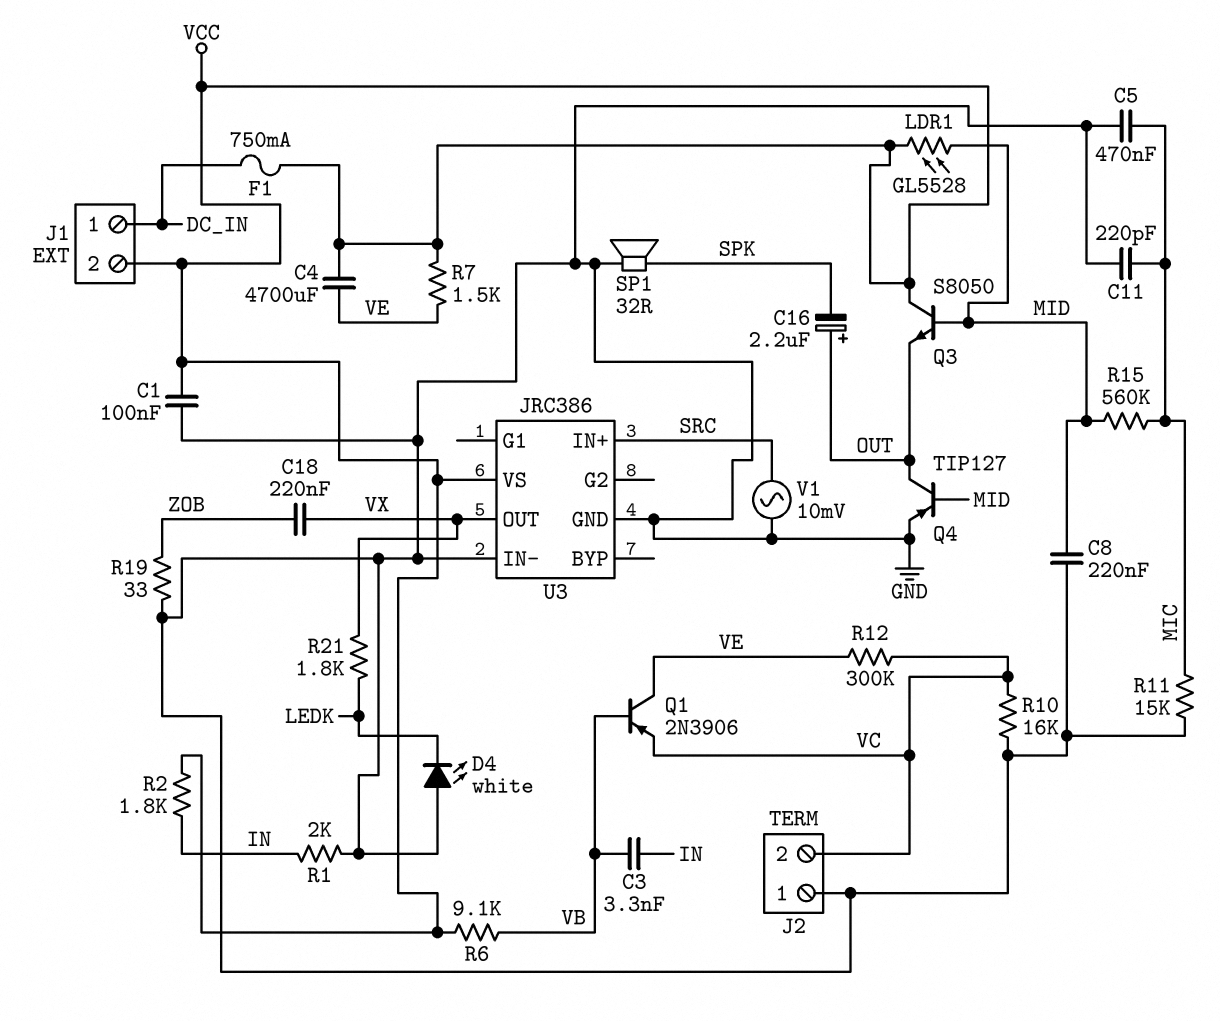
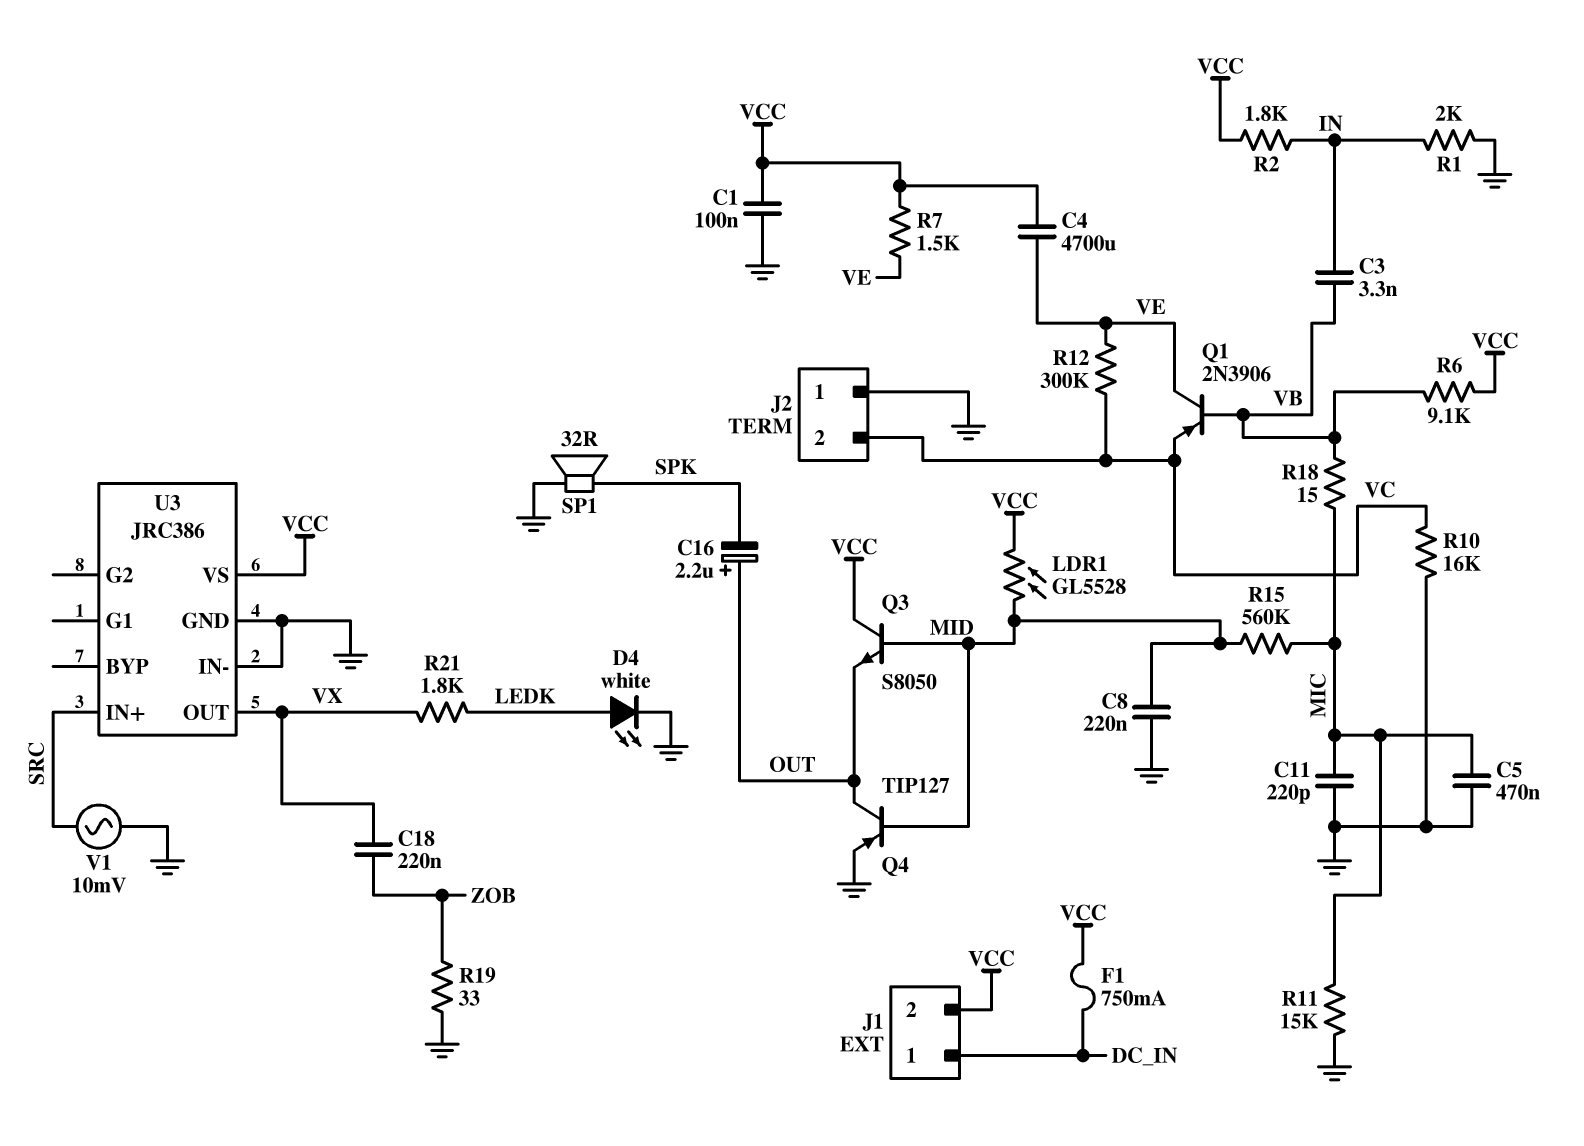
D4: LED white (A GND, K LEDK) -> LED white (A LEDK, K GND)
R18: none -> 15 (MIC, VB)

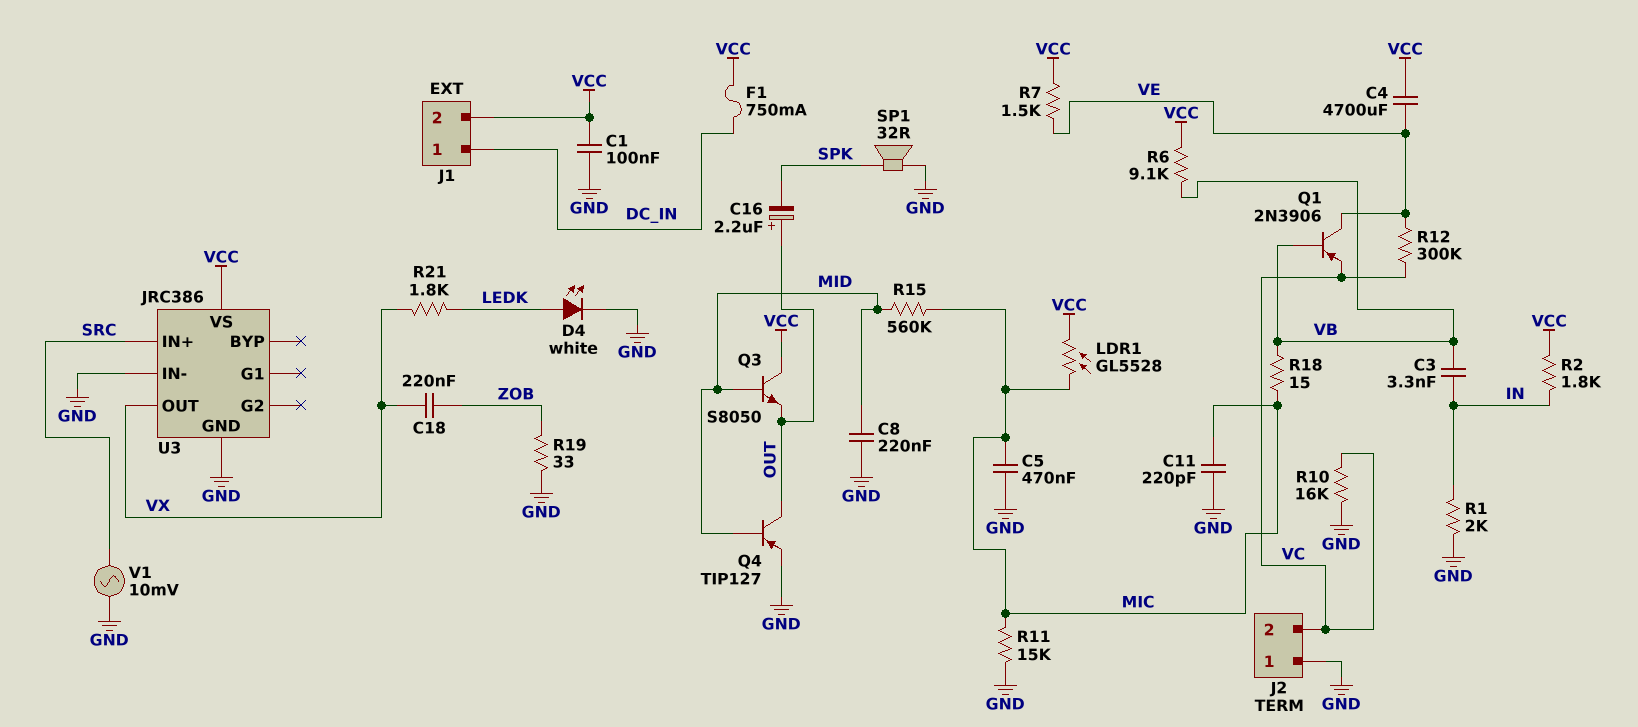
LDR1: GL5528 (MID, VCC) -> GL5528 (MIC, VCC)

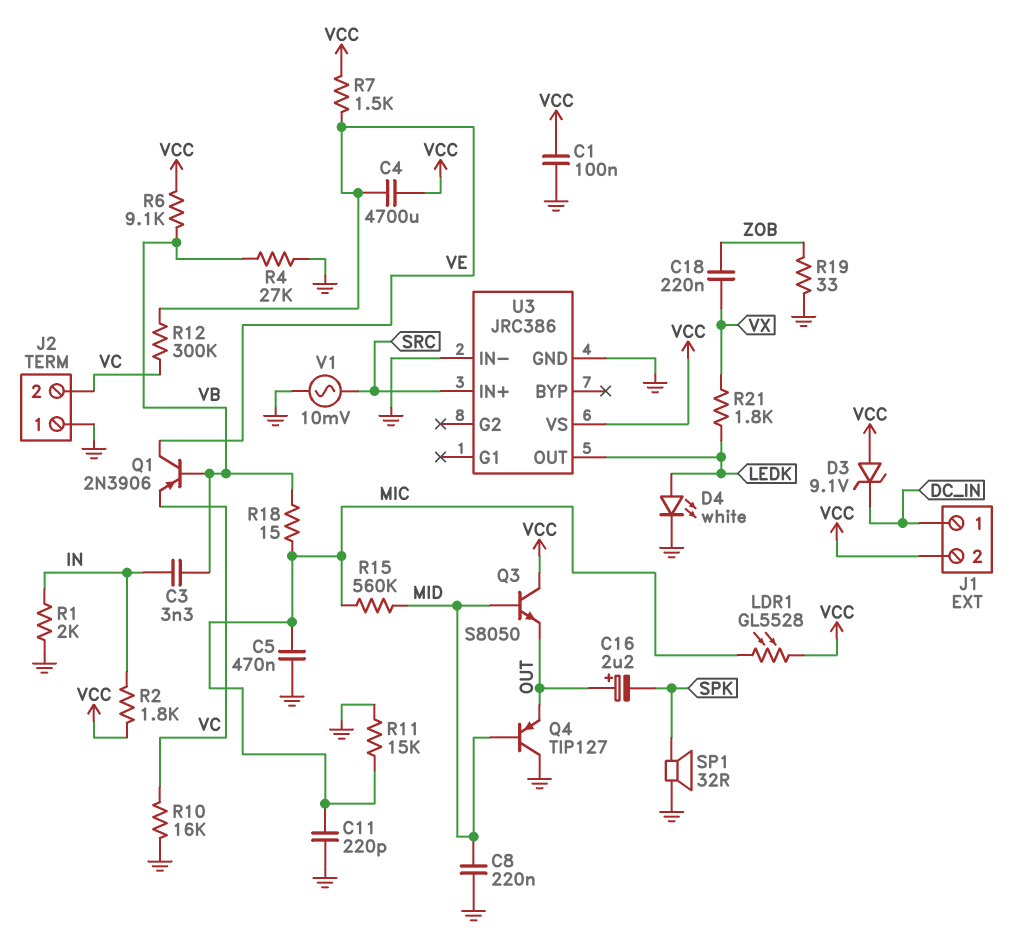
D3: none -> zener 9.1V (A VCC, K DC_IN)
F1: 750mA (DC_IN, VCC) -> none
Q4: PNP TIP127 (B MID, C OUT, E GND) -> PNP TIP127 (B MID, C GND, E OUT)
R4: none -> 27k (GND, VB)
U3 pin OUT: VX -> LEDK

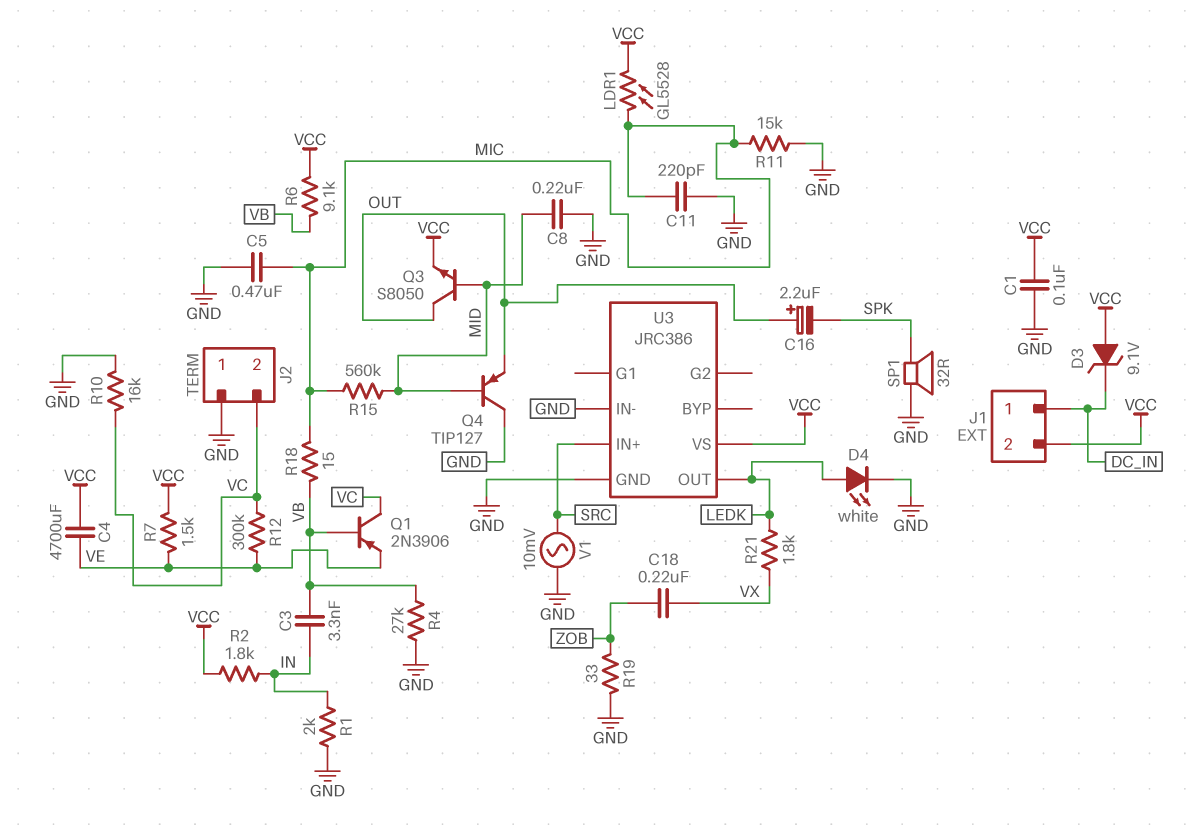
Q1: PNP 2N3906 (B VB, C VE, E VC) -> PNP 2N3906 (B VB, C VC, E VE)
Q3: NPN S8050 (B MID, C VCC, E OUT) -> NPN S8050 (B MID, C OUT, E VCC)

